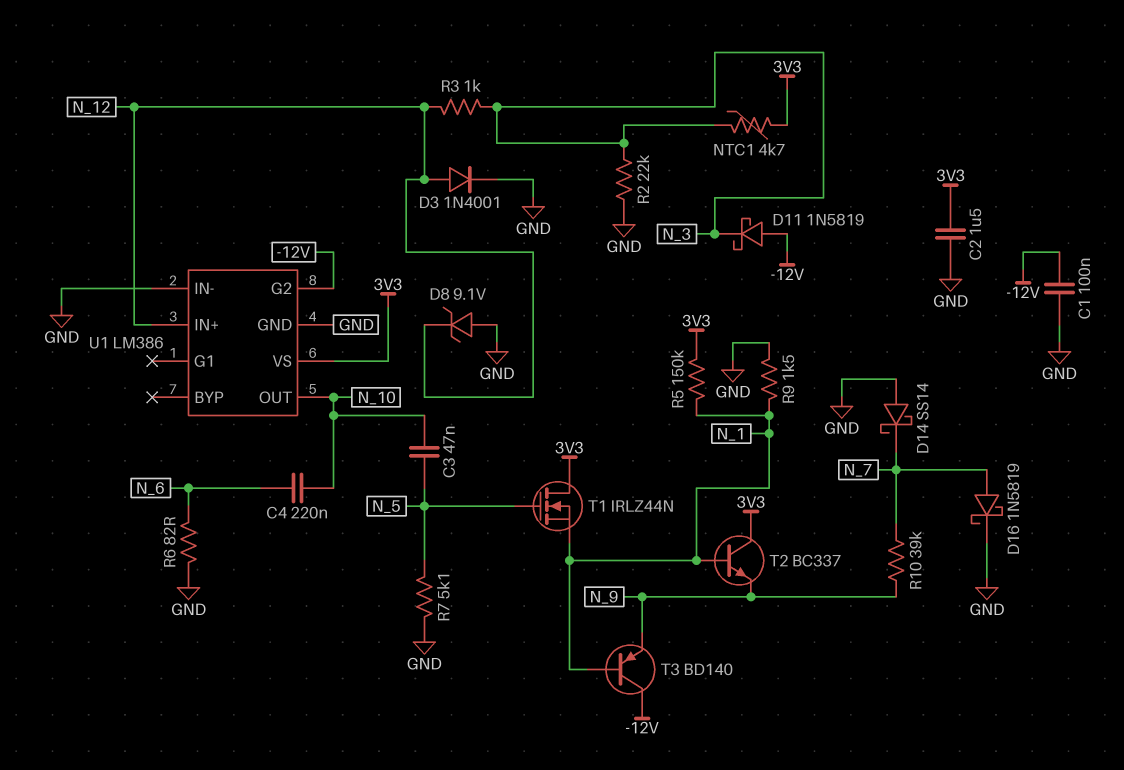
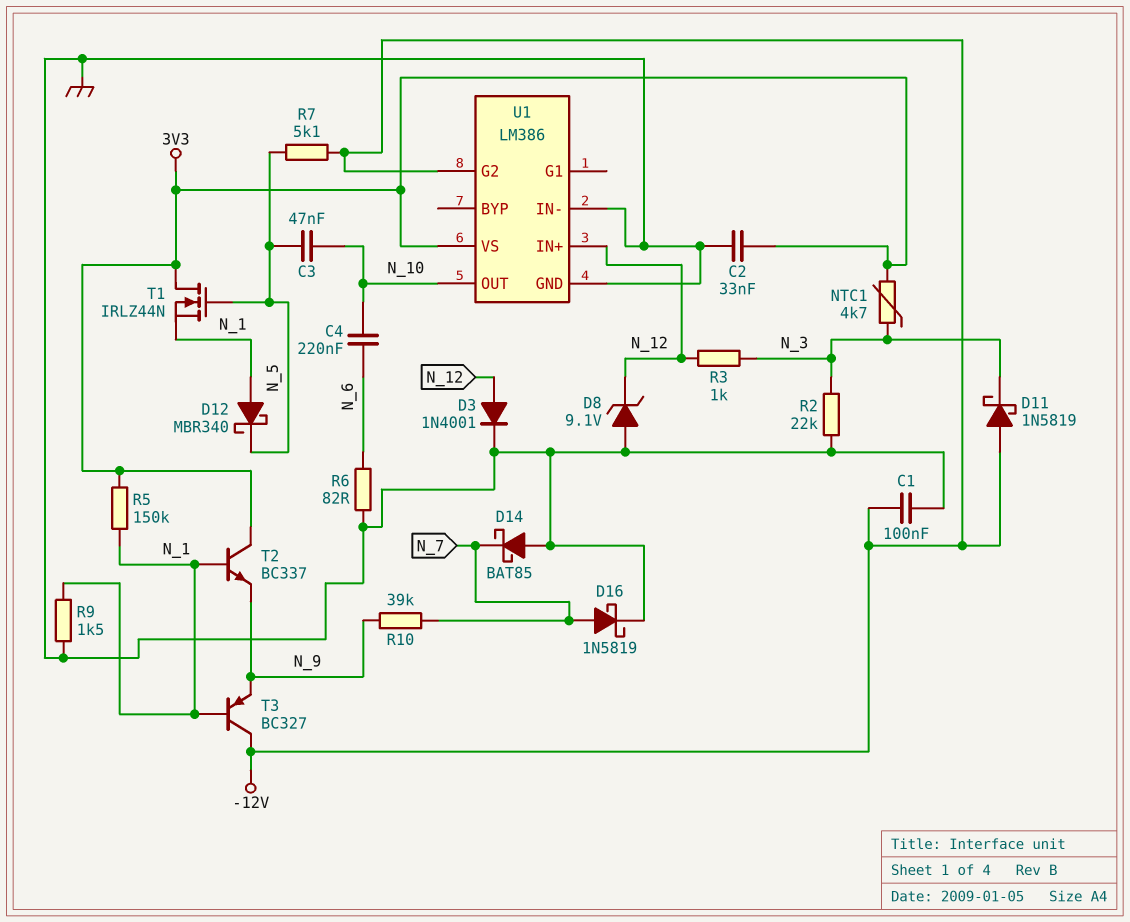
C2: 1.5uF (3V3, GND) -> 33nF (3V3, GND)
D12: none -> schottky MBR340 (A N_1, K N_5)
D14: schottky SS14 (A GND, K N_7) -> schottky BAT85 (A GND, K N_7)
R7: 5.1k (GND, N_5) -> 5.1k (-12V, N_5)
T3: PNP BD140 (B N_1, C -12V, E N_9) -> PNP BC327 (B N_1, C -12V, E N_9)

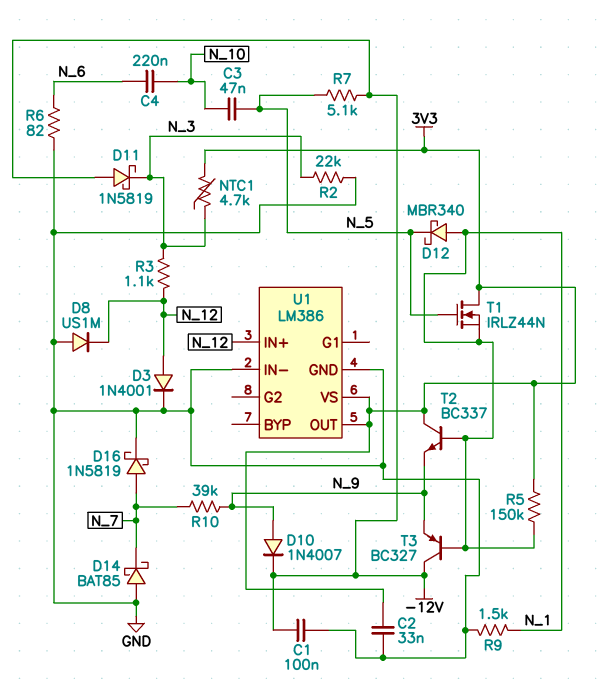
D8: zener 9.1V (A GND, K N_12) -> diode US1M (A GND, K N_12)
D10: none -> diode 1N4007 (A N_9, K -12V)
R3: 1k (N_3, N_12) -> 1.1k (N_3, N_12)
U1 pin G2: -12V -> none
U1 pin OUT: N_10 -> 3V3

